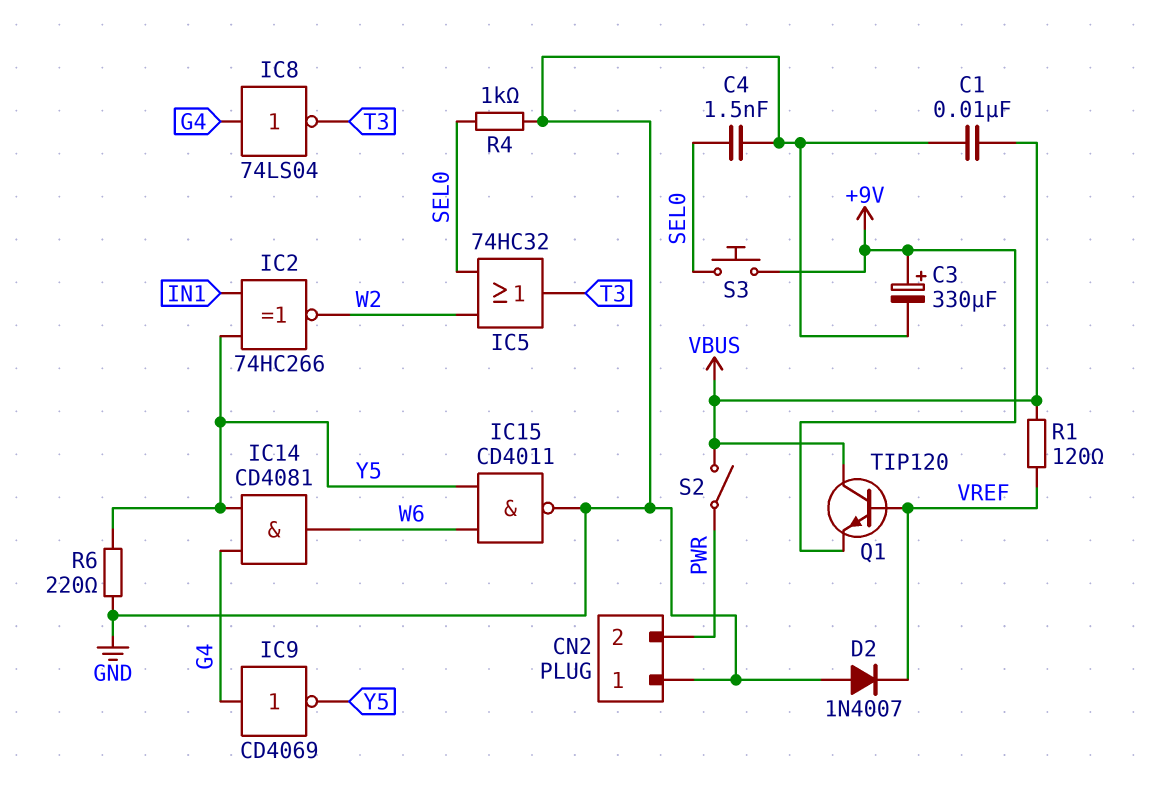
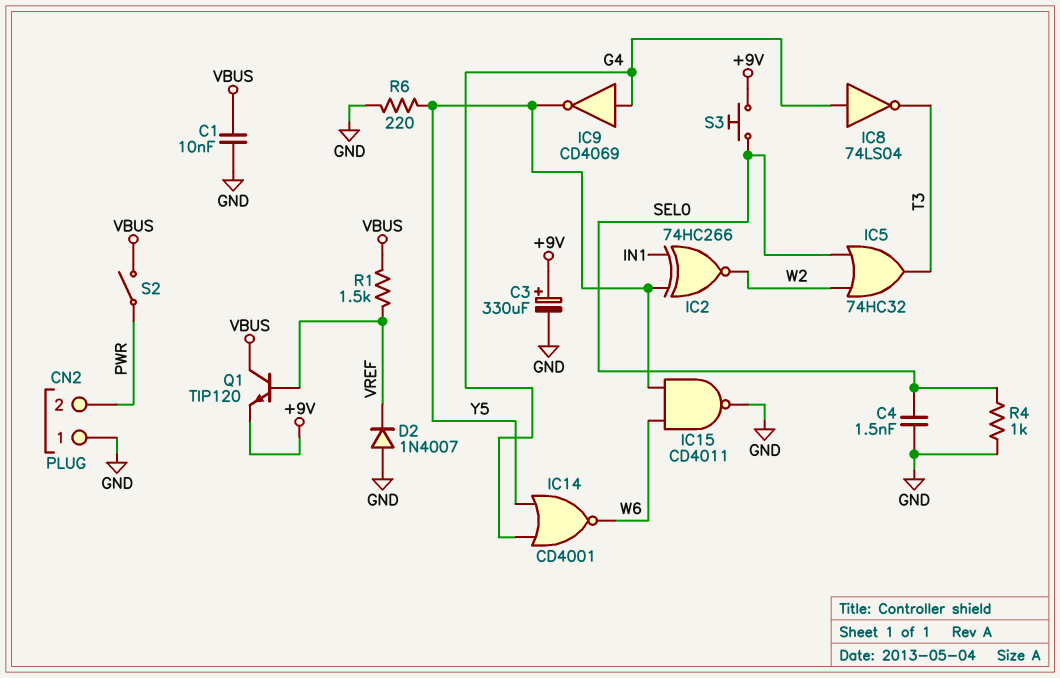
IC14: AND CD4081 (in G4, in Y5, out W6) -> NOR CD4001 (in G4, in Y5, out W6)
R1: 120 (VBUS, VREF) -> 1.5k (VBUS, VREF)

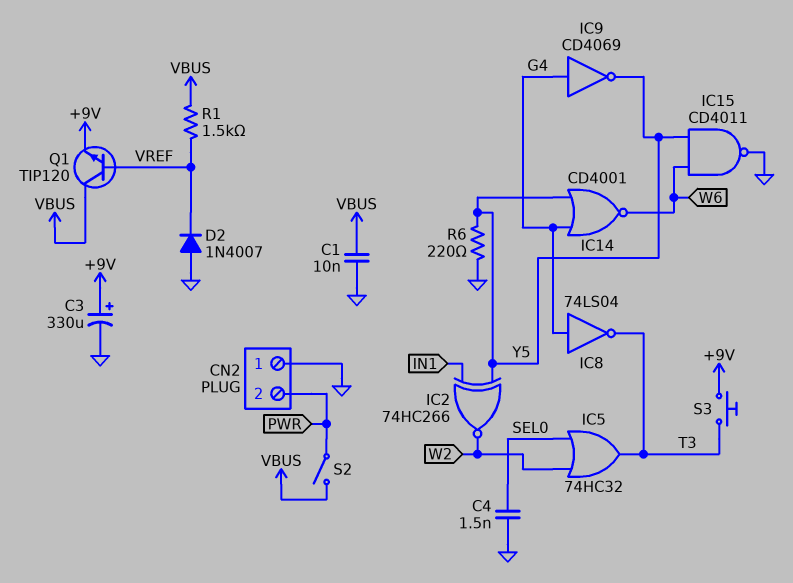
R4: 1k (GND, SEL0) -> none
S3: button (+9V, SEL0) -> button (+9V, T3)

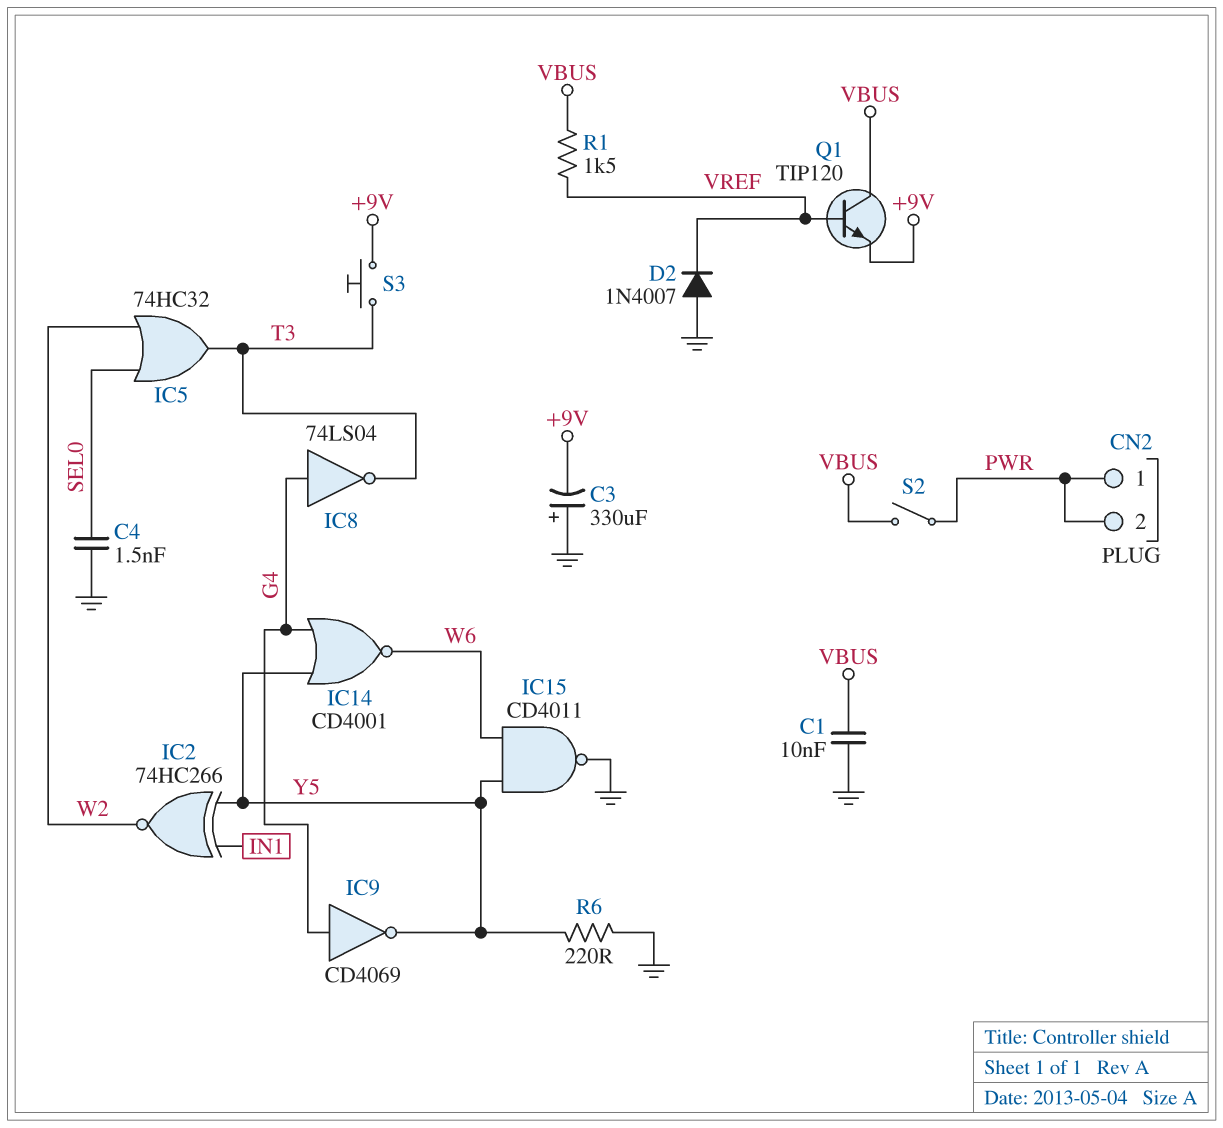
C3: 330uF (plus +9V, minus GND) -> 330uF (plus GND, minus +9V)
CN2 pin 1: GND -> PWR

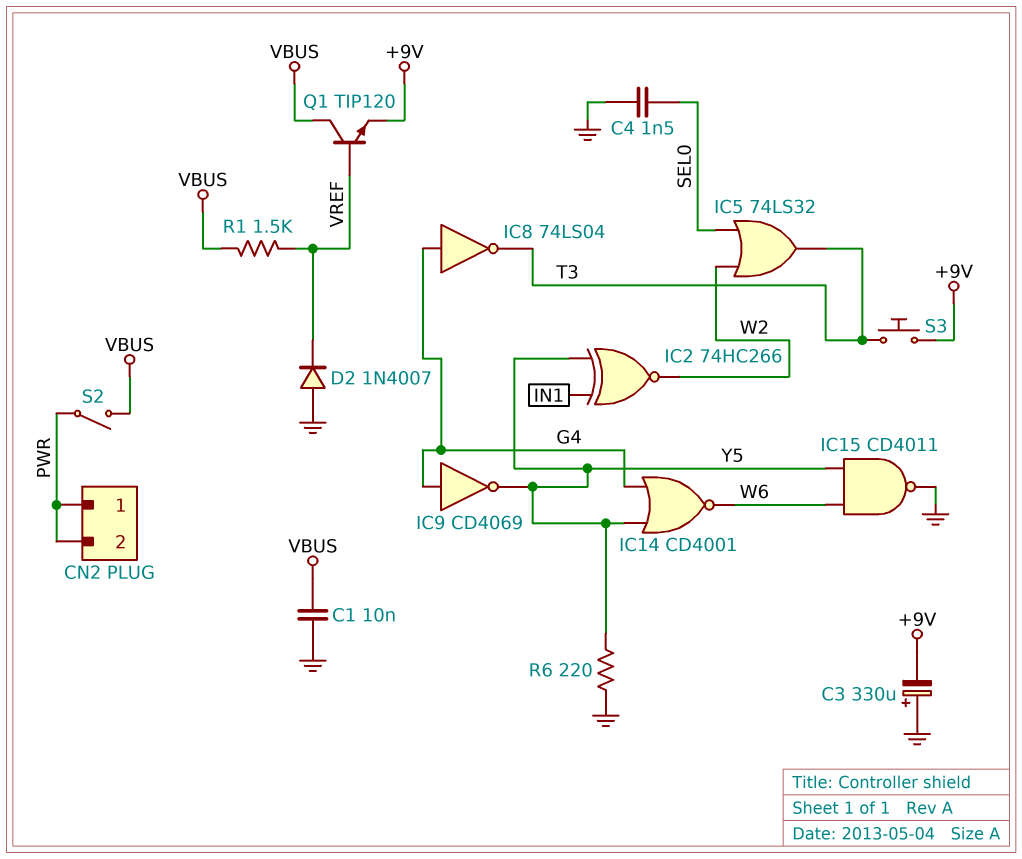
IC5: OR 74HC32 (in SEL0, in W2, out T3) -> OR 74LS32 (in SEL0, in W2, out T3)

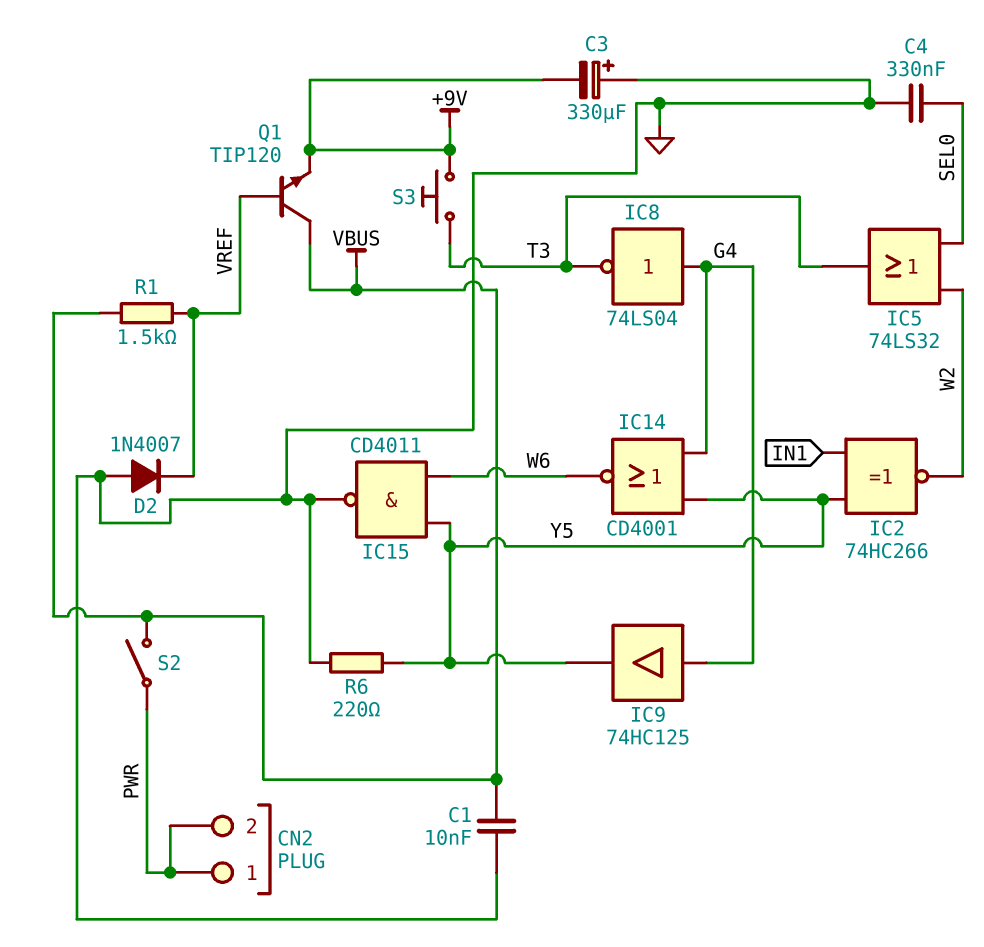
C4: 1.5nF (GND, SEL0) -> 330nF (GND, SEL0)
IC9: NOT CD4069 (in G4, out Y5) -> buffer 74HC125 (in G4, out Y5)

